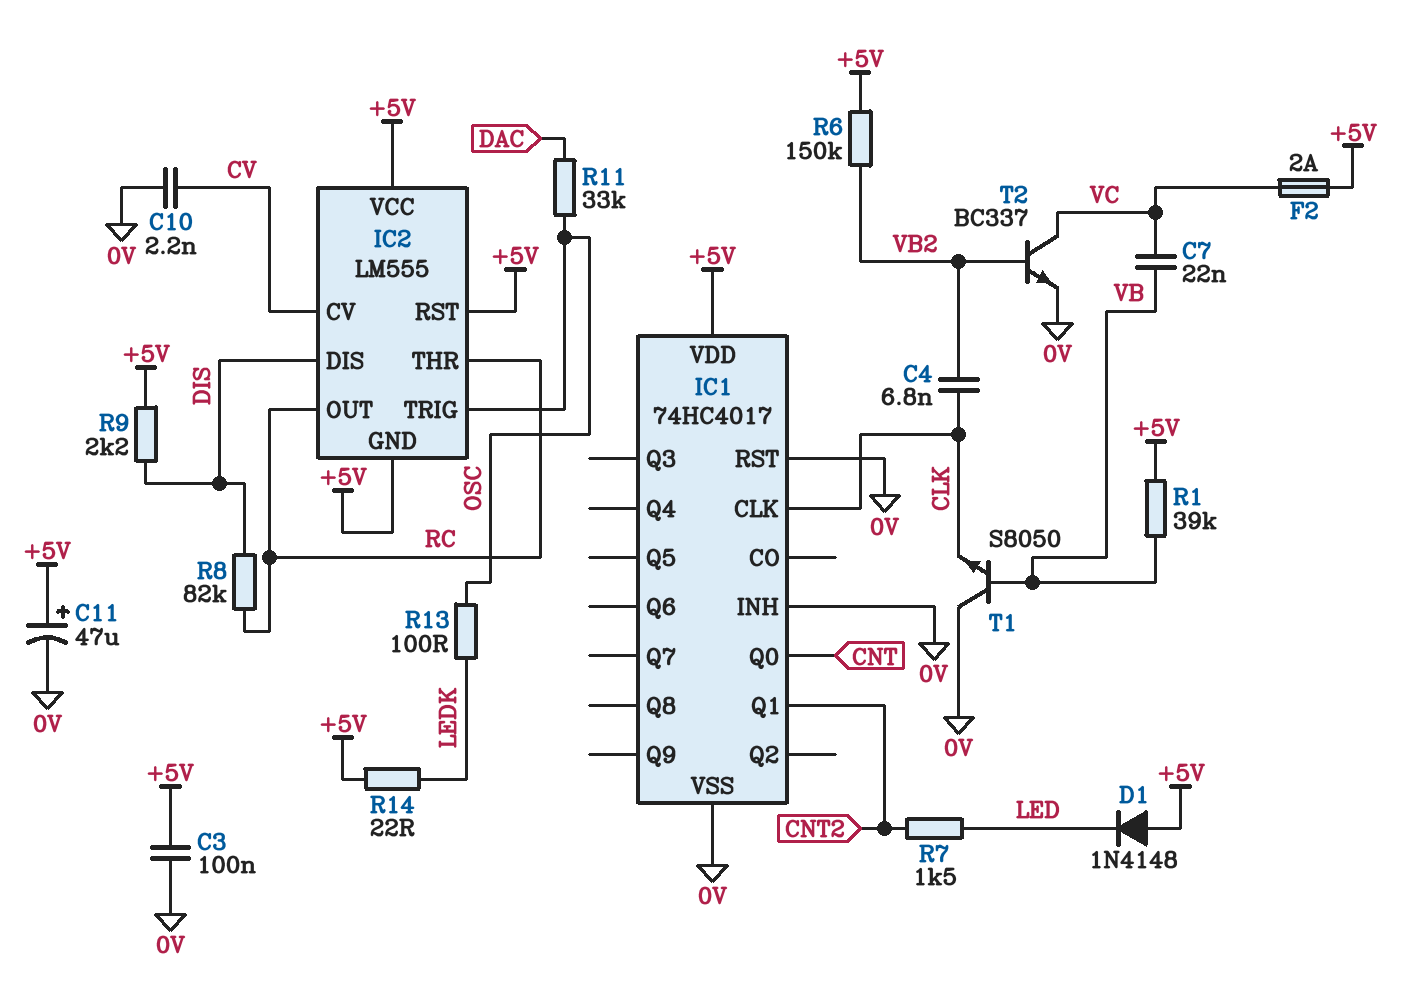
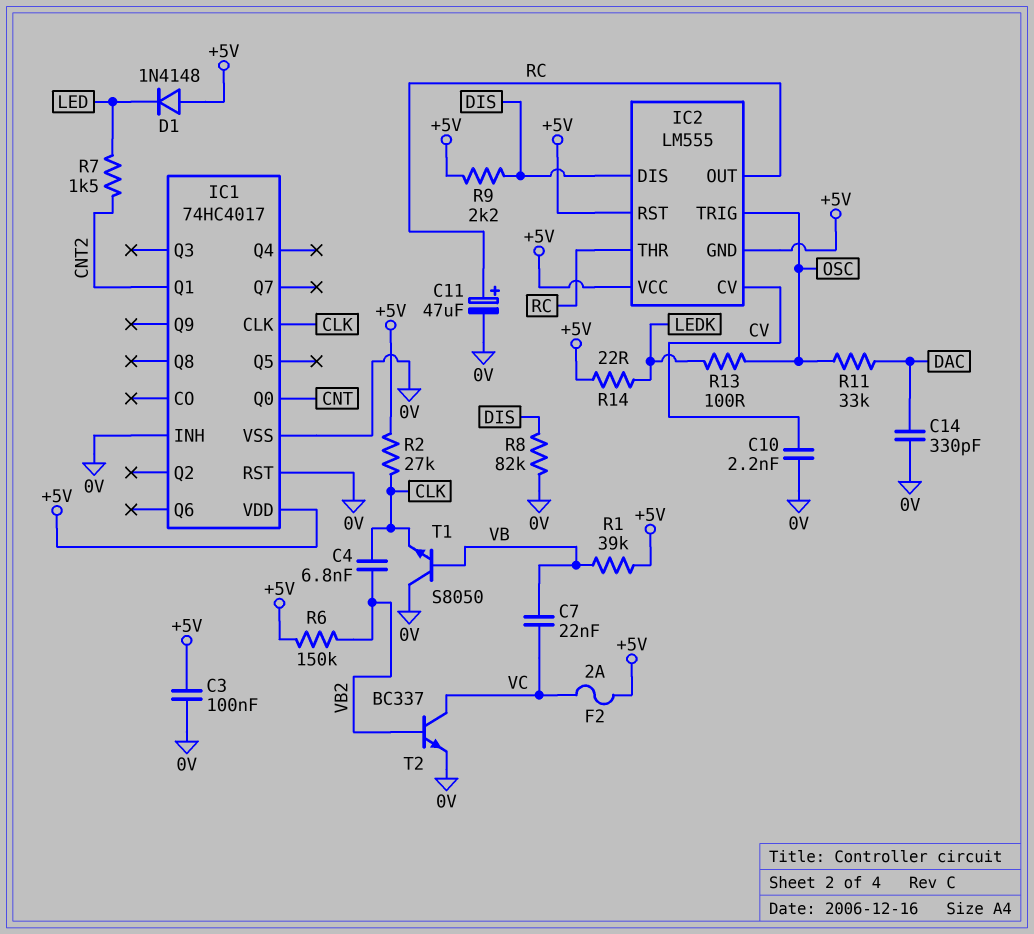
C11: 47uF (plus +5V, minus 0V) -> 47uF (plus RC, minus 0V)
C14: none -> 330pF (0V, DAC)
R2: none -> 27k (+5V, CLK)
R8: 82k (DIS, RC) -> 82k (0V, DIS)

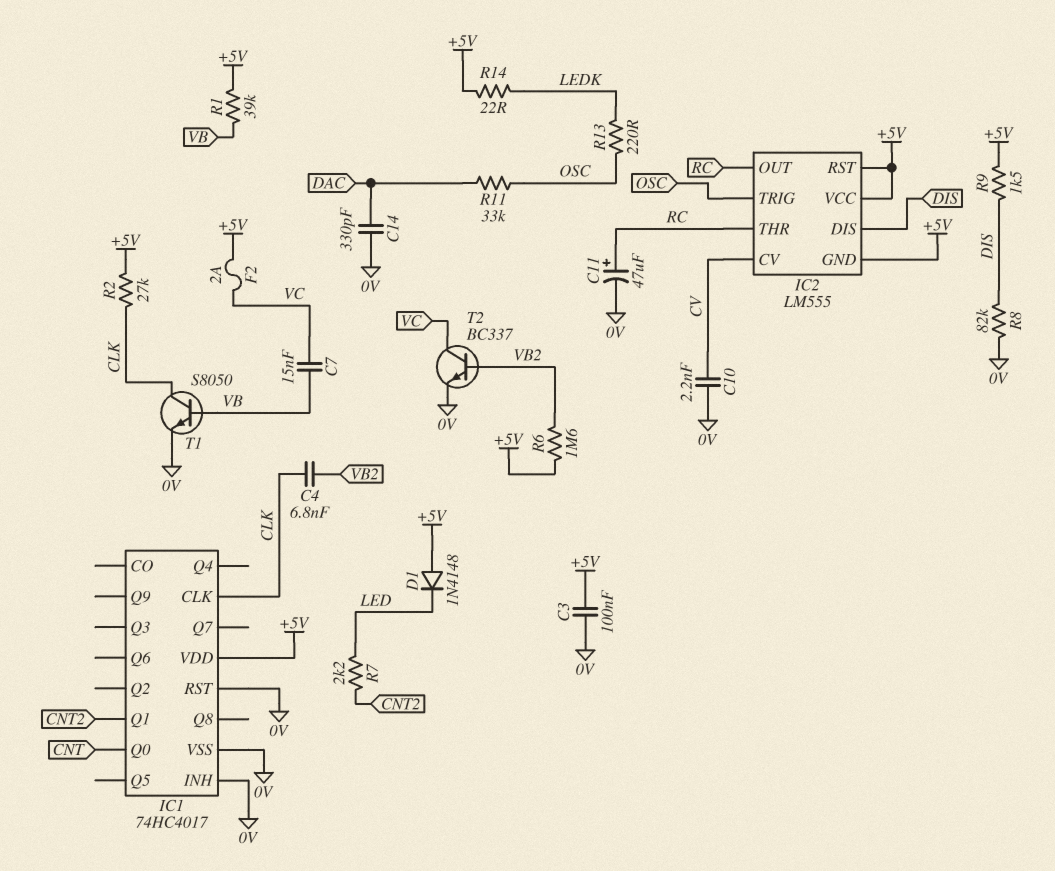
C7: 22nF (VB, VC) -> 15nF (VB, VC)
R6: 150k (+5V, VB2) -> 1.6M (+5V, VB2)
R7: 1.5k (CNT2, LED) -> 2.2k (CNT2, LED)
R9: 2.2k (+5V, DIS) -> 1.5k (+5V, DIS)
R13: 100 (LEDK, OSC) -> 220 (LEDK, OSC)
T1: NPN S8050 (B VB, C 0V, E CLK) -> NPN S8050 (B VB, C CLK, E 0V)

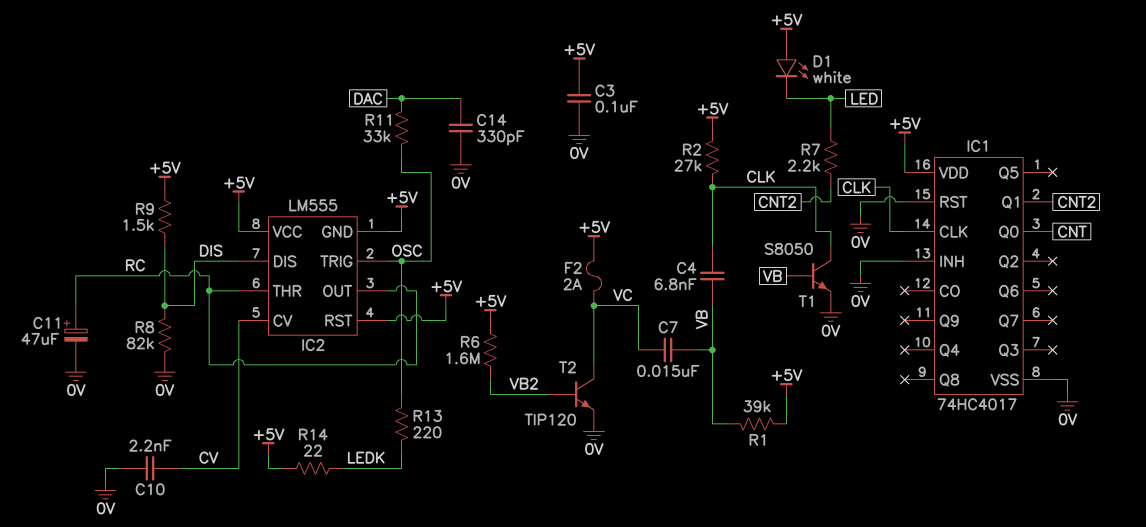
C4: 6.8nF (CLK, VB2) -> 6.8nF (CLK, VB)
D1: diode 1N4148 (A +5V, K LED) -> LED white (A +5V, K LED)
T2: NPN BC337 (B VB2, C VC, E 0V) -> NPN TIP120 (B VB2, C VC, E 0V)

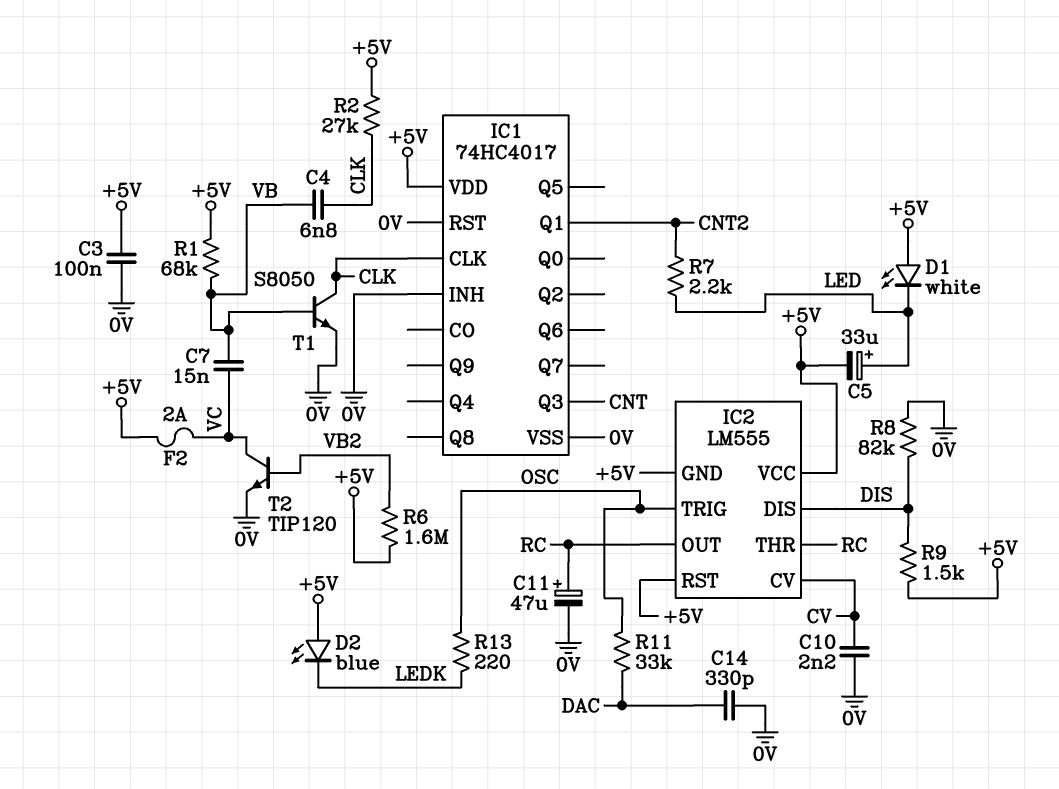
C5: none -> 33uF (plus LED, minus +5V)
D2: none -> LED blue (A +5V, K LEDK)
IC1 pin Q0: CNT -> none
IC1 pin Q3: none -> CNT
R1: 39k (+5V, VB) -> 68k (+5V, VB)
R14: 22 (+5V, LEDK) -> none

